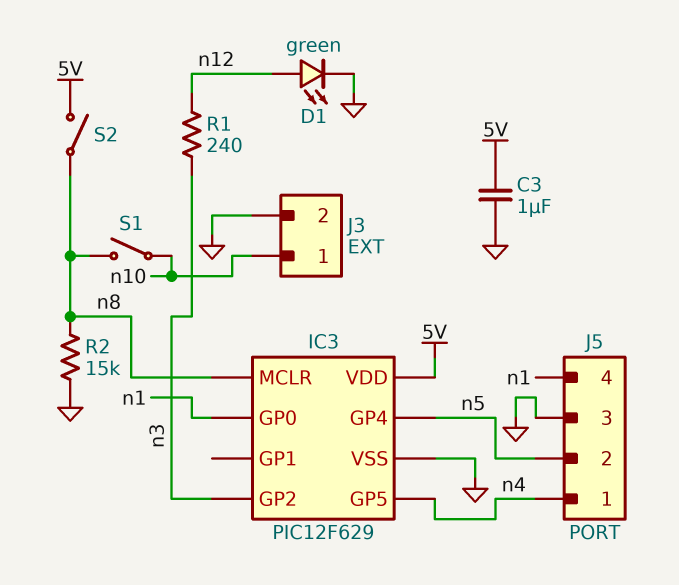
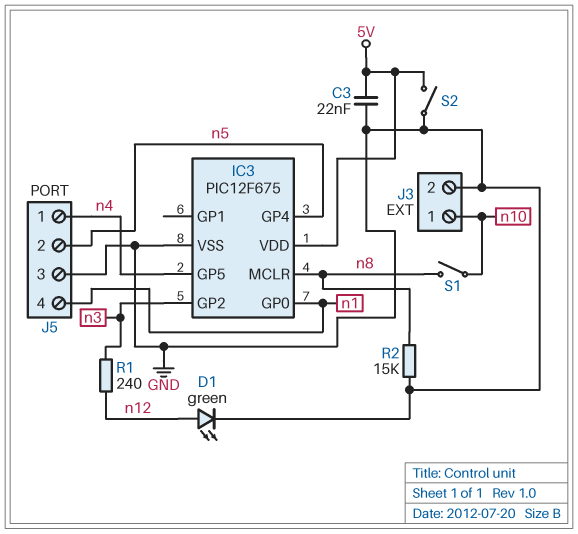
C3: 1uF (5V, GND) -> 22nF (5V, GND)
IC3: PIC12F629 -> PIC12F675
S2: switch (5V, n8) -> switch (5V, GND)

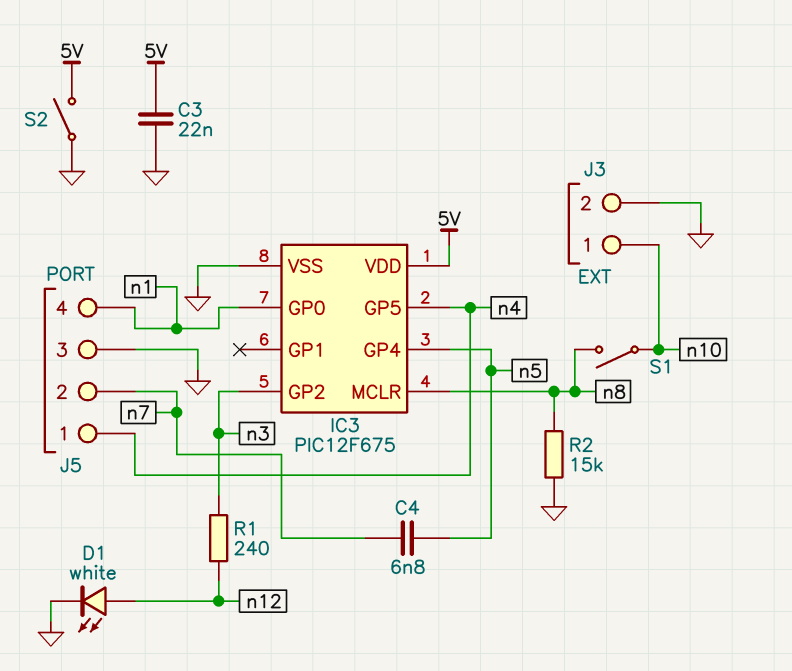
C4: none -> 6.8nF (n5, n7)
D1: LED green (A n12, K GND) -> LED white (A n12, K GND)
J5 pin 2: n5 -> n7

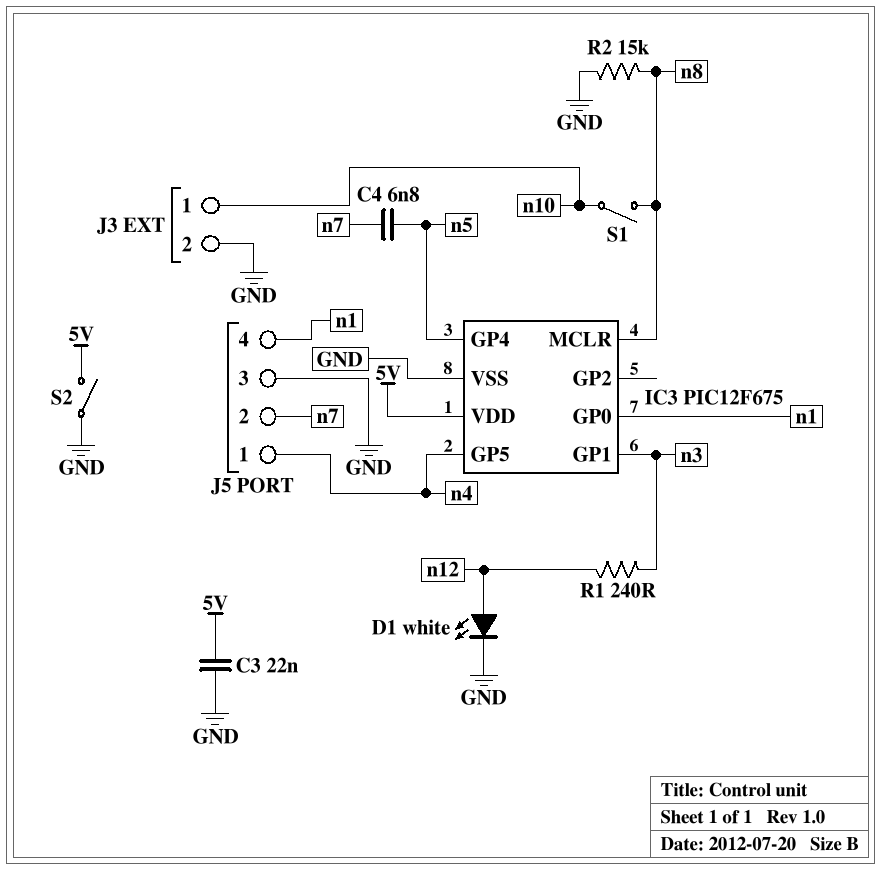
IC3 pin GP1: none -> n3
IC3 pin GP2: n3 -> none

